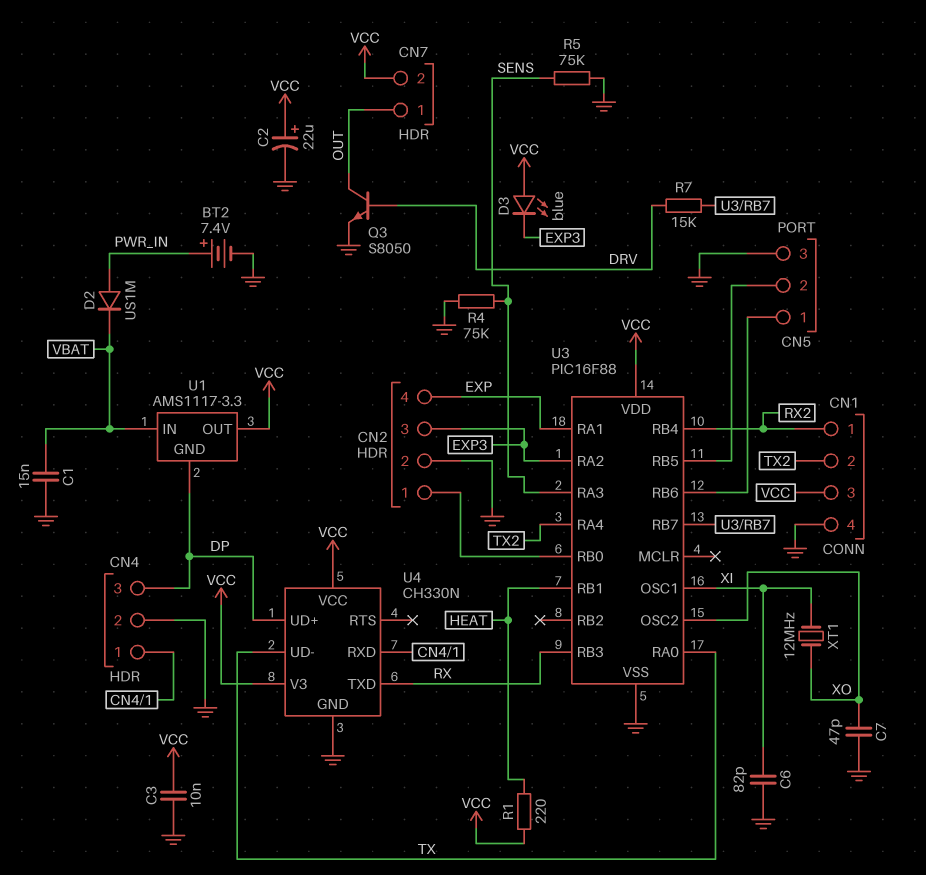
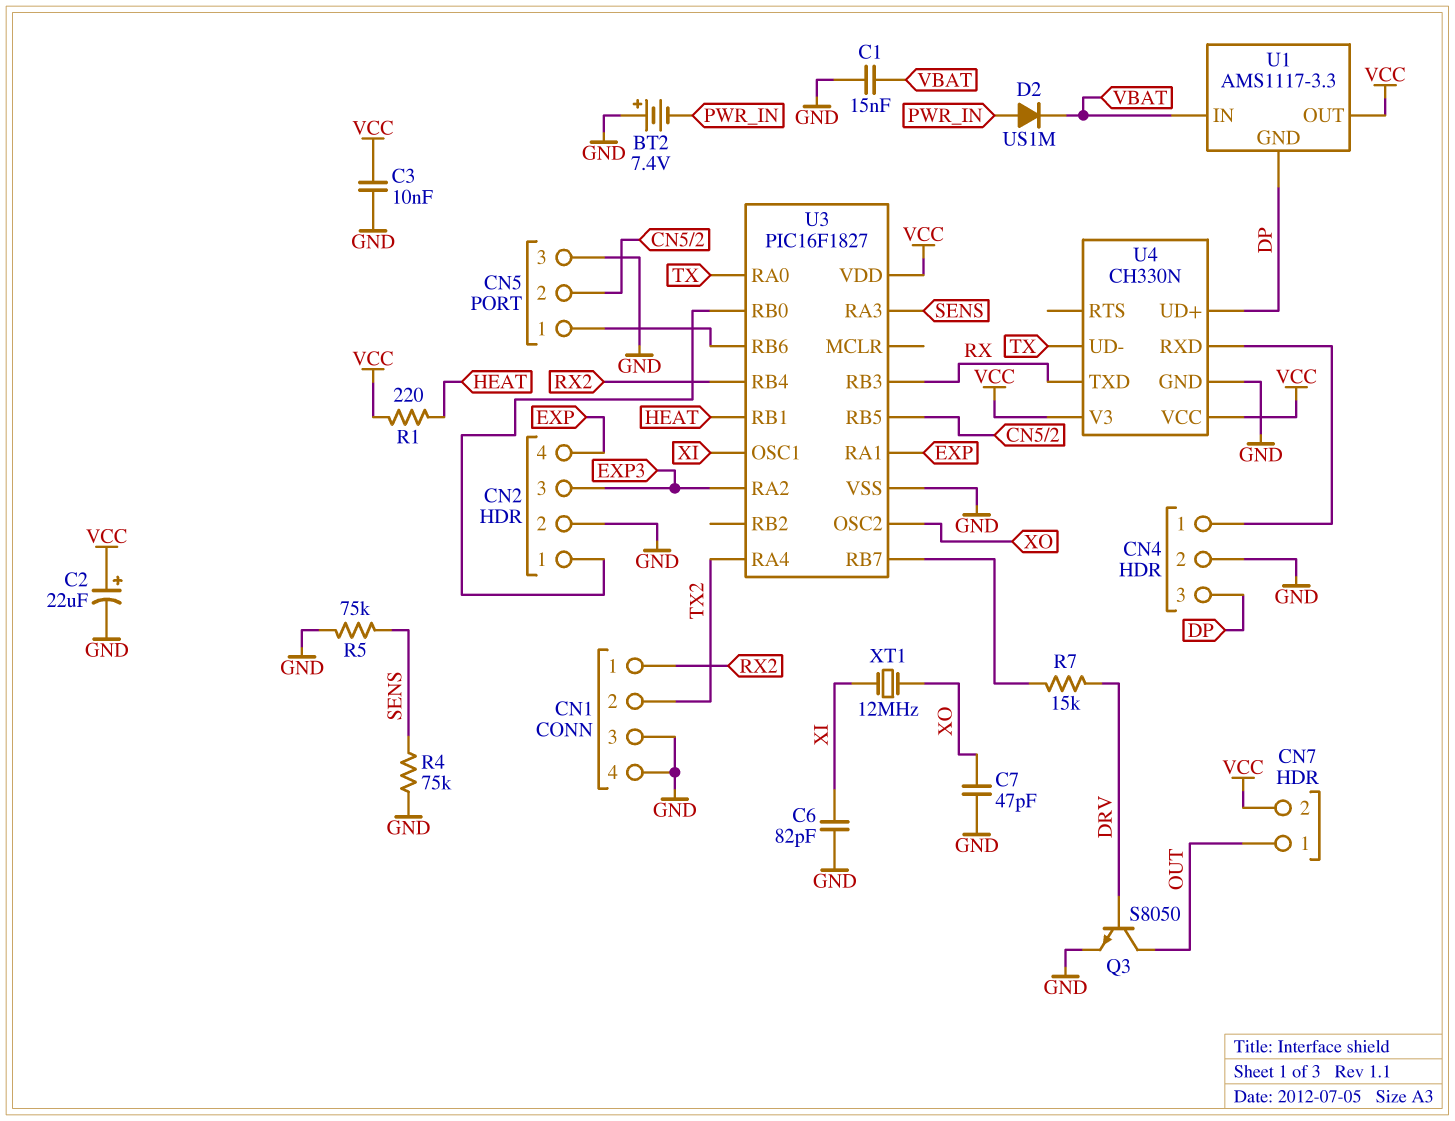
BT2: 7.4V (plus PWR_IN, minus GND) -> 7.4V (plus GND, minus PWR_IN)
CN1 pin 3: VCC -> GND
D3: LED blue (A VCC, K EXP3) -> none
U3: PIC16F88 -> PIC16F1827

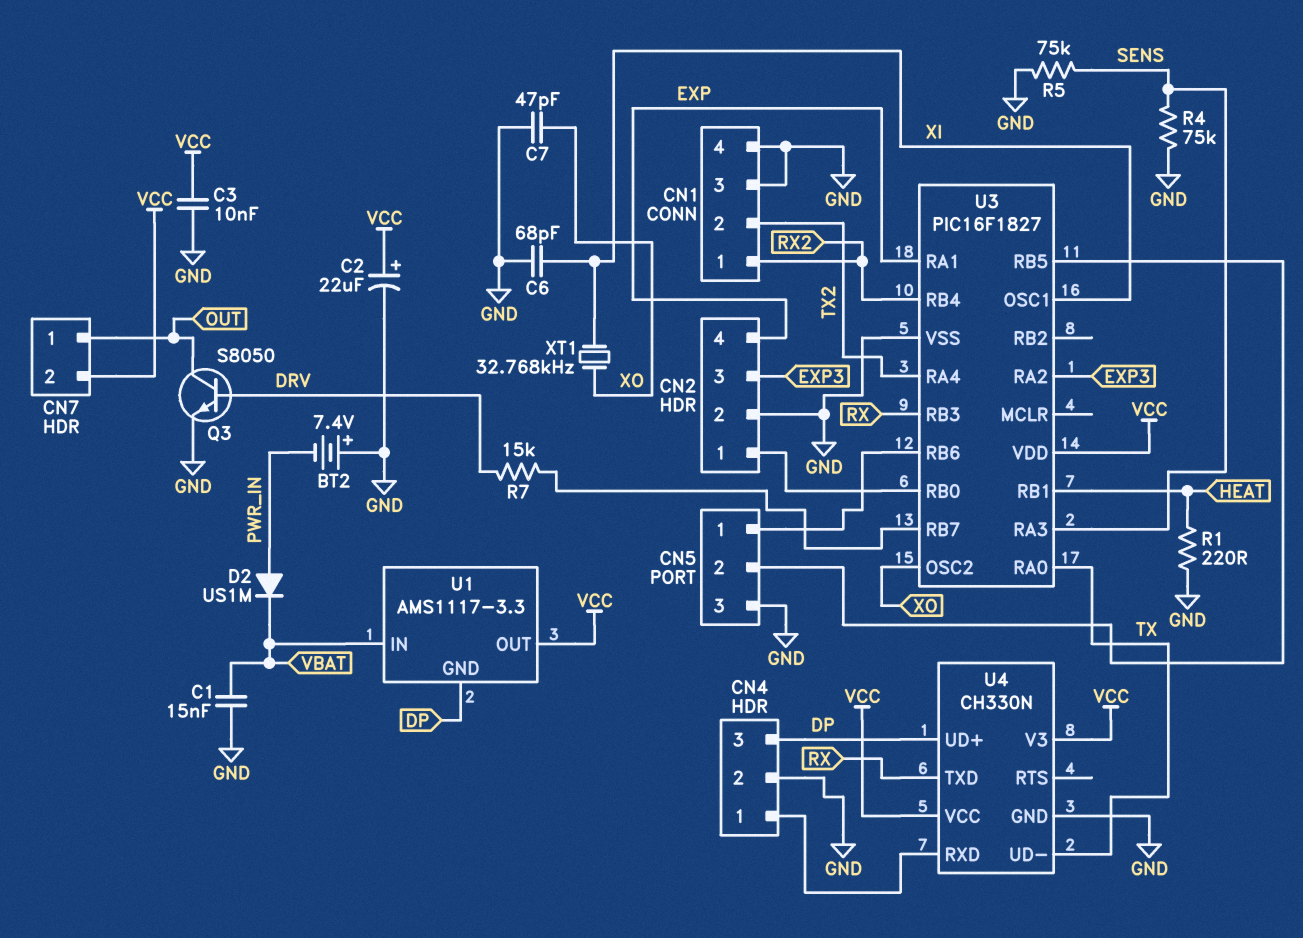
C6: 82pF (GND, XI) -> 68pF (GND, XI)
R1: 220 (HEAT, VCC) -> 220 (GND, HEAT)
XT1: 12MHz (XI, XO) -> 32.768kHz (XI, XO)

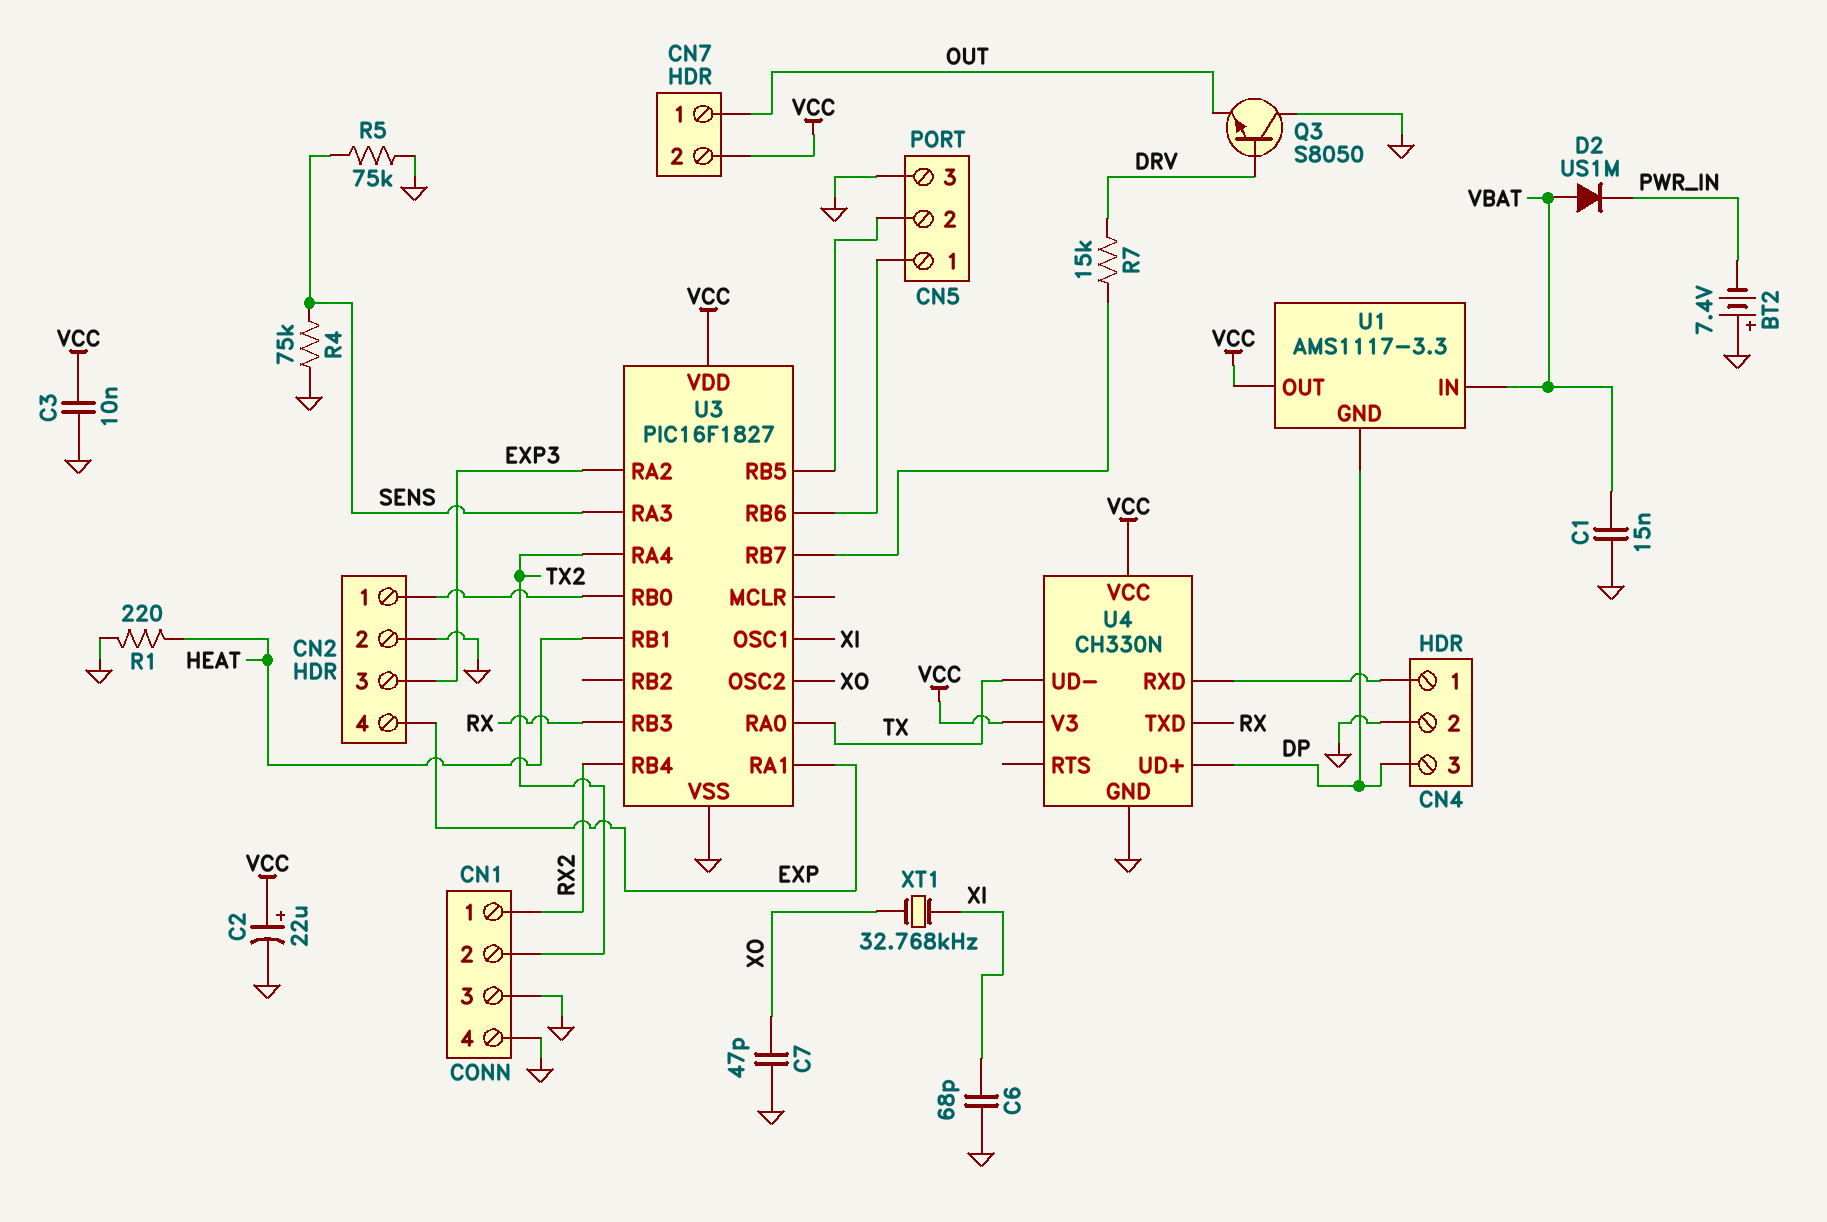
D2: diode US1M (A PWR_IN, K VBAT) -> diode US1M (A VBAT, K PWR_IN)
Q3: NPN S8050 (B DRV, C OUT, E GND) -> NPN S8050 (B DRV, C GND, E OUT)

